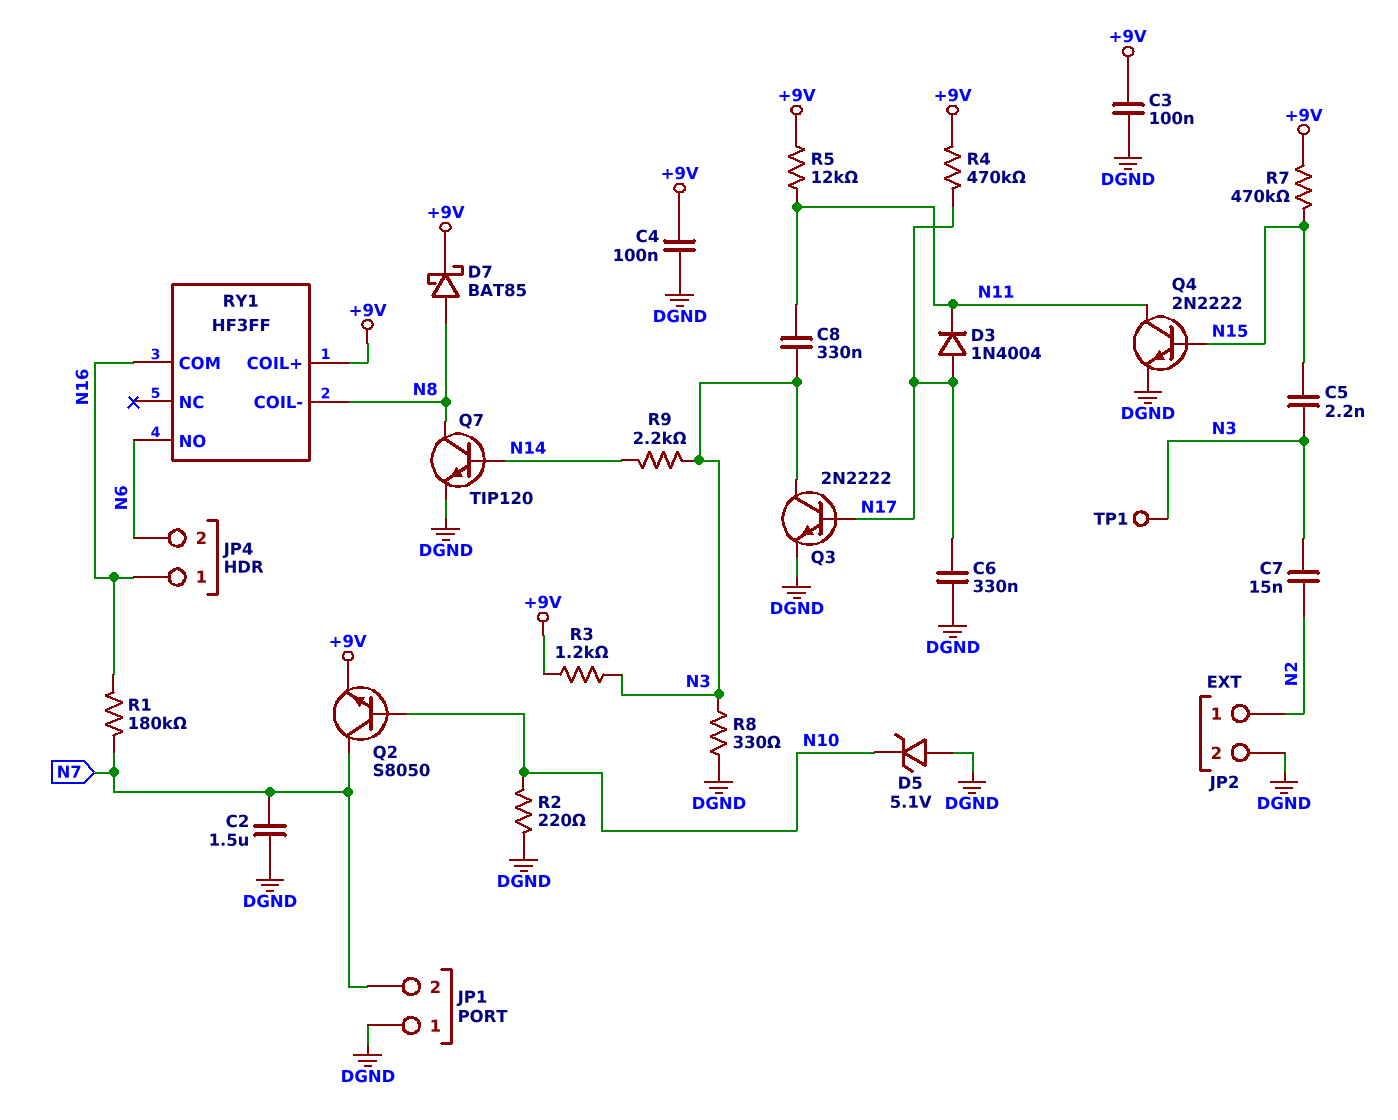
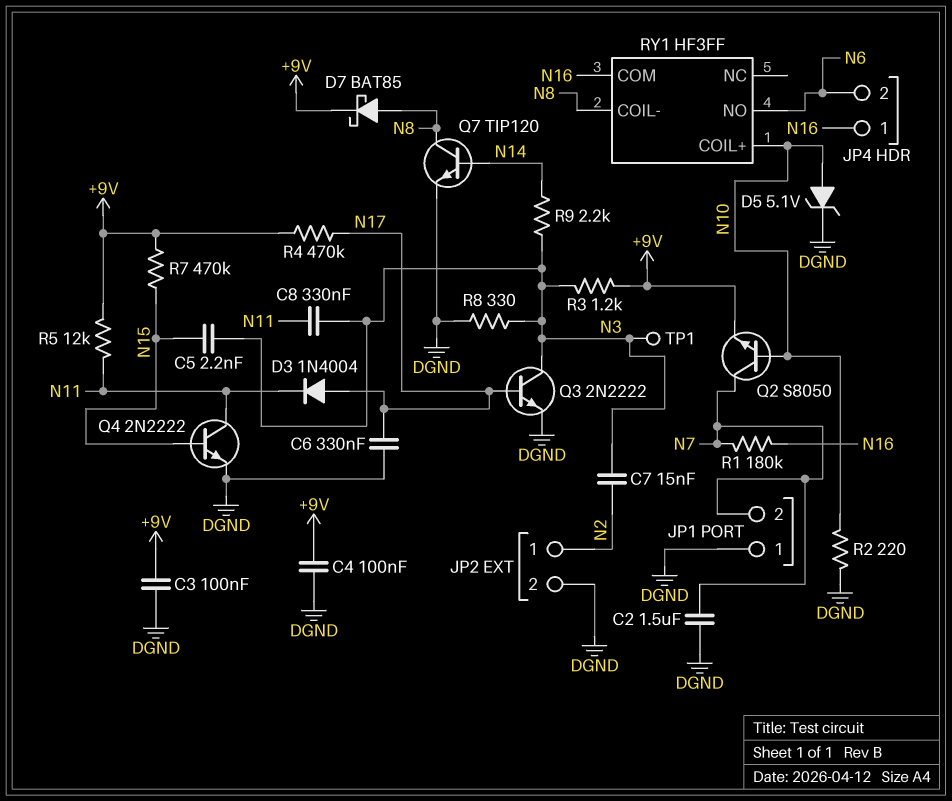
D5: zener 5.1V (A DGND, K N10) -> zener 5.1V (A N10, K DGND)
RY1 pin COIL+: +9V -> N10

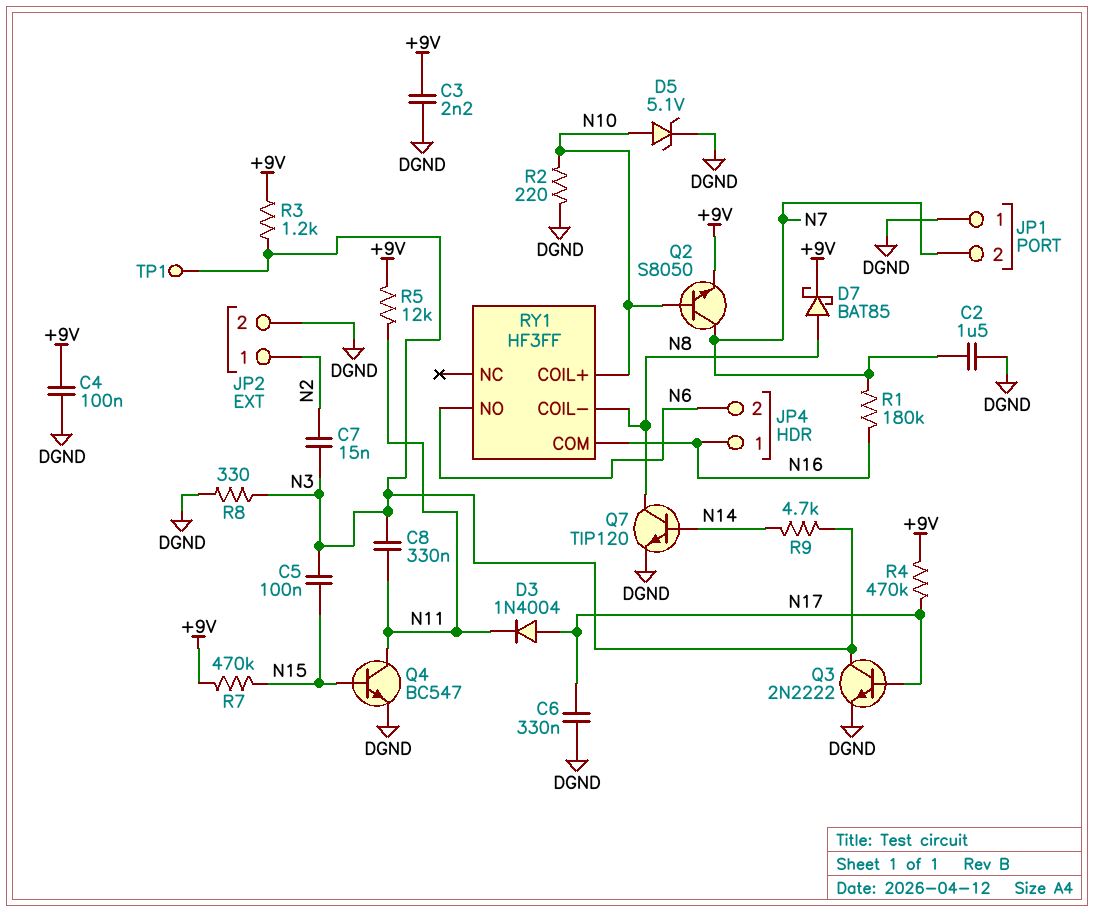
C3: 100nF (+9V, DGND) -> 2.2nF (+9V, DGND)
C5: 2.2nF (N3, N15) -> 100nF (N3, N15)
Q4: NPN 2N2222 (B N15, C N11, E DGND) -> NPN BC547 (B N15, C N11, E DGND)
R9: 2.2k (N3, N14) -> 4.7k (N3, N14)

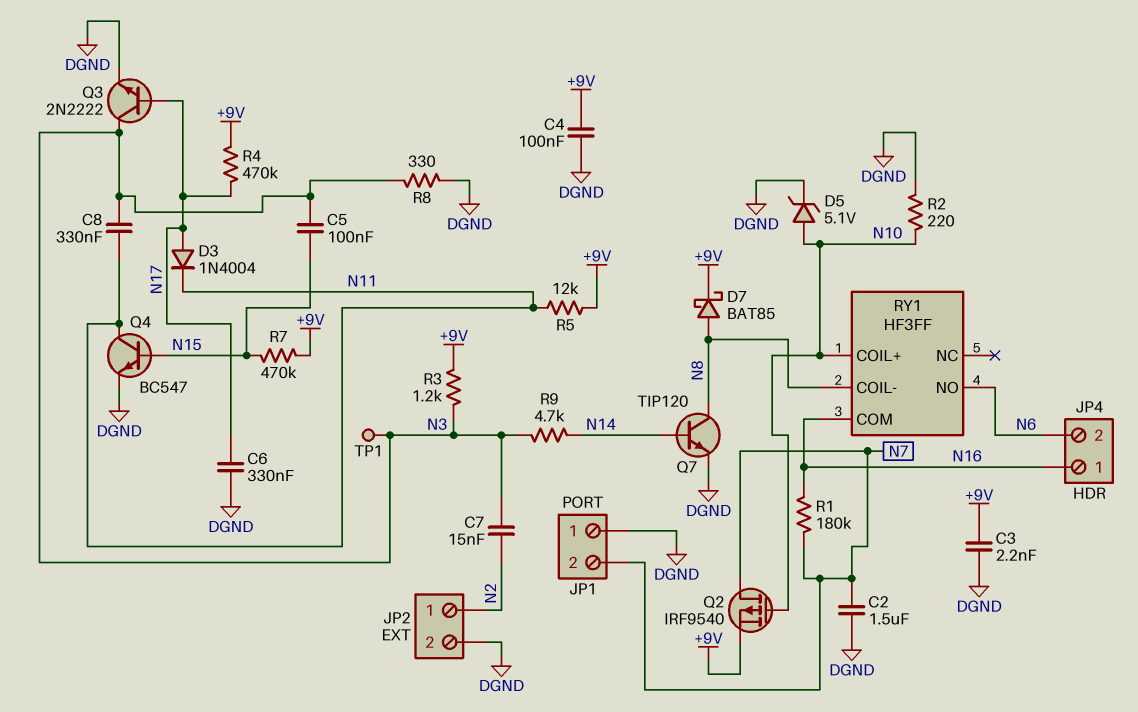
Q2: NPN S8050 (B N10, C N7, E +9V) -> PMOS IRF9540 (G N10, D N7, S +9V)

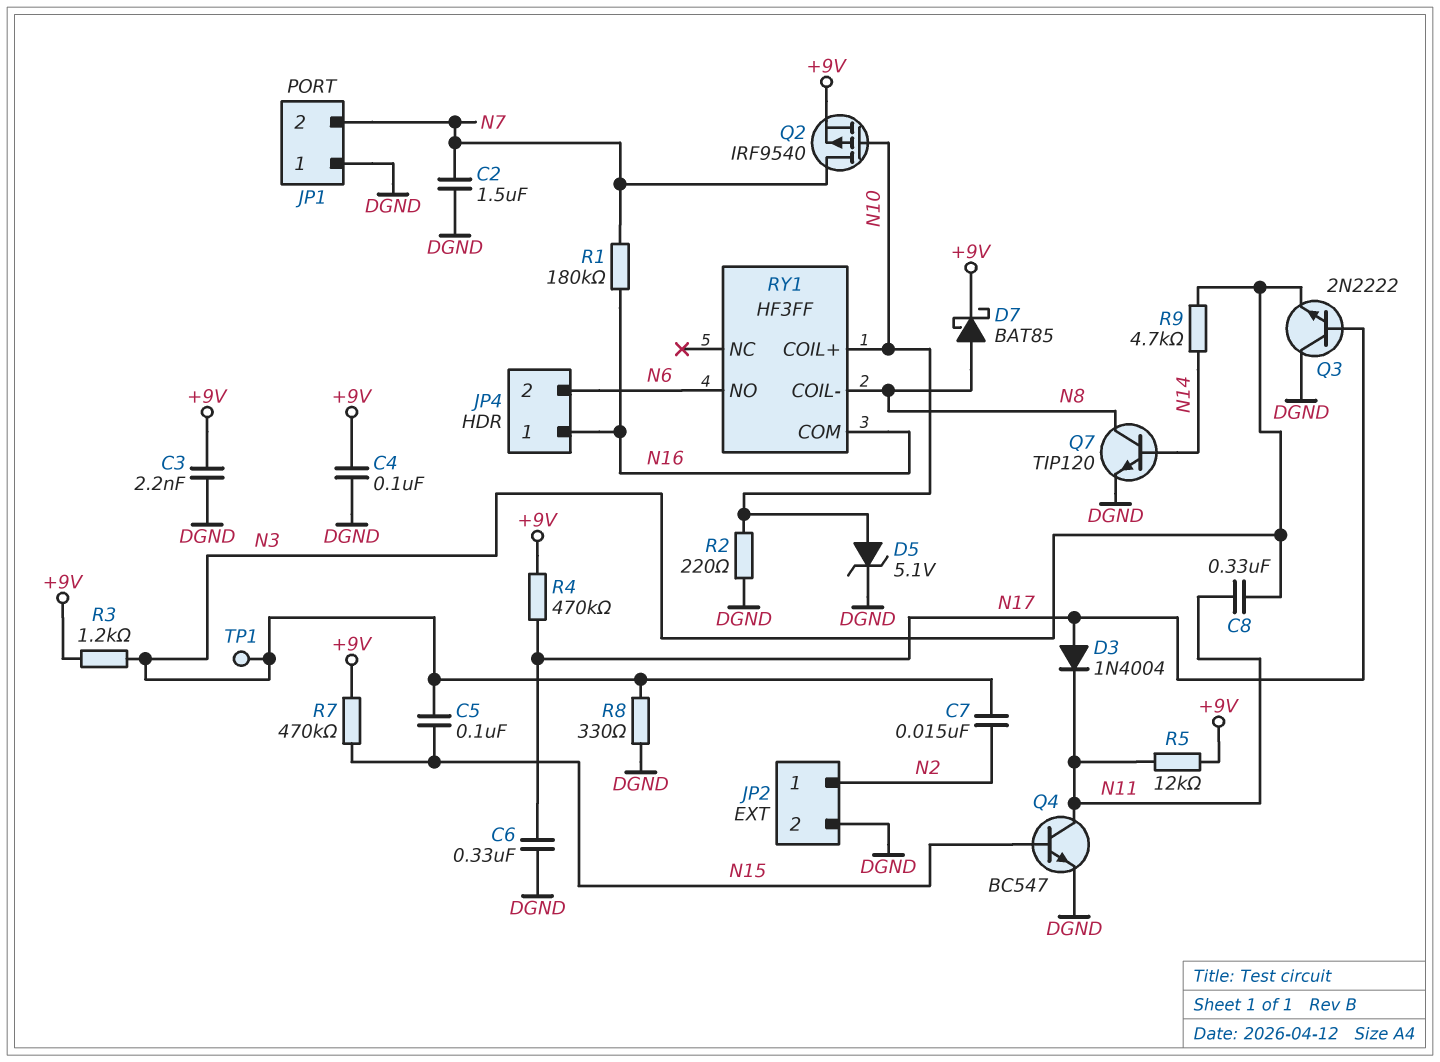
Q3: NPN 2N2222 (B N17, C N3, E DGND) -> NPN 2N2222 (B N17, C DGND, E N3)

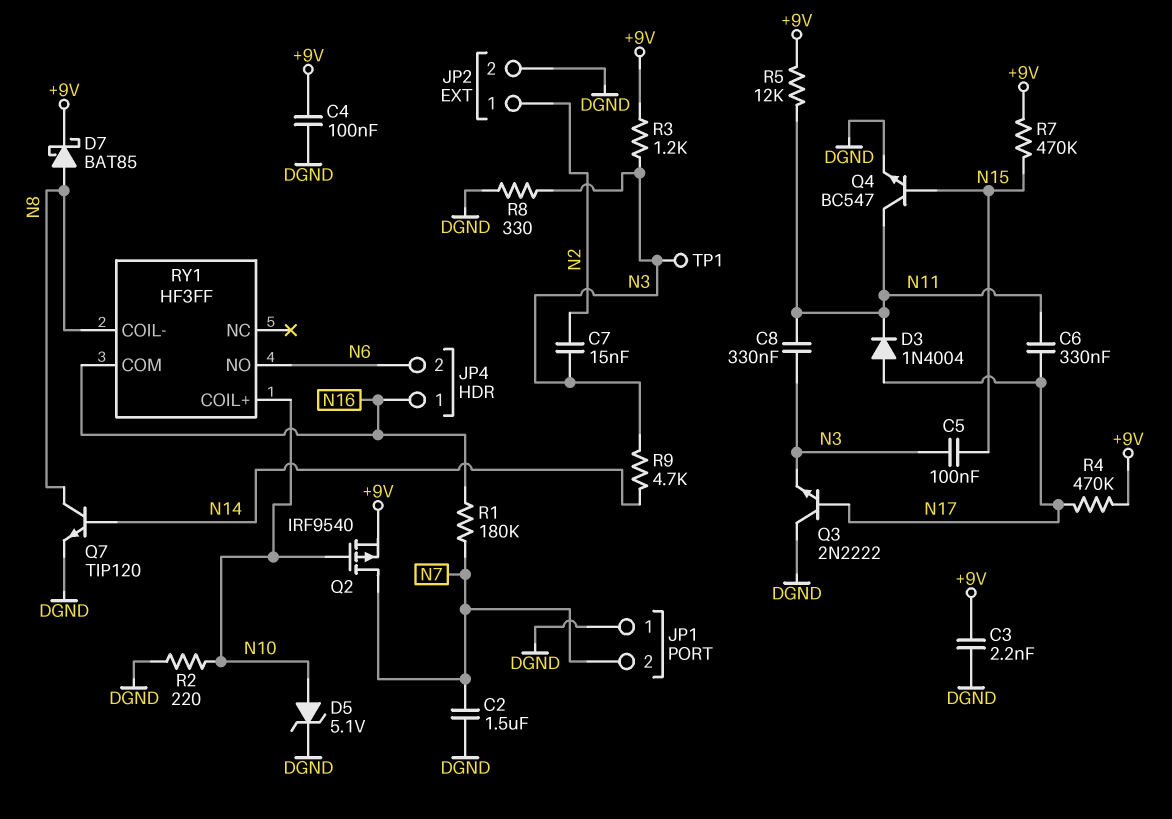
C6: 330nF (DGND, N17) -> 330nF (N11, N17)

